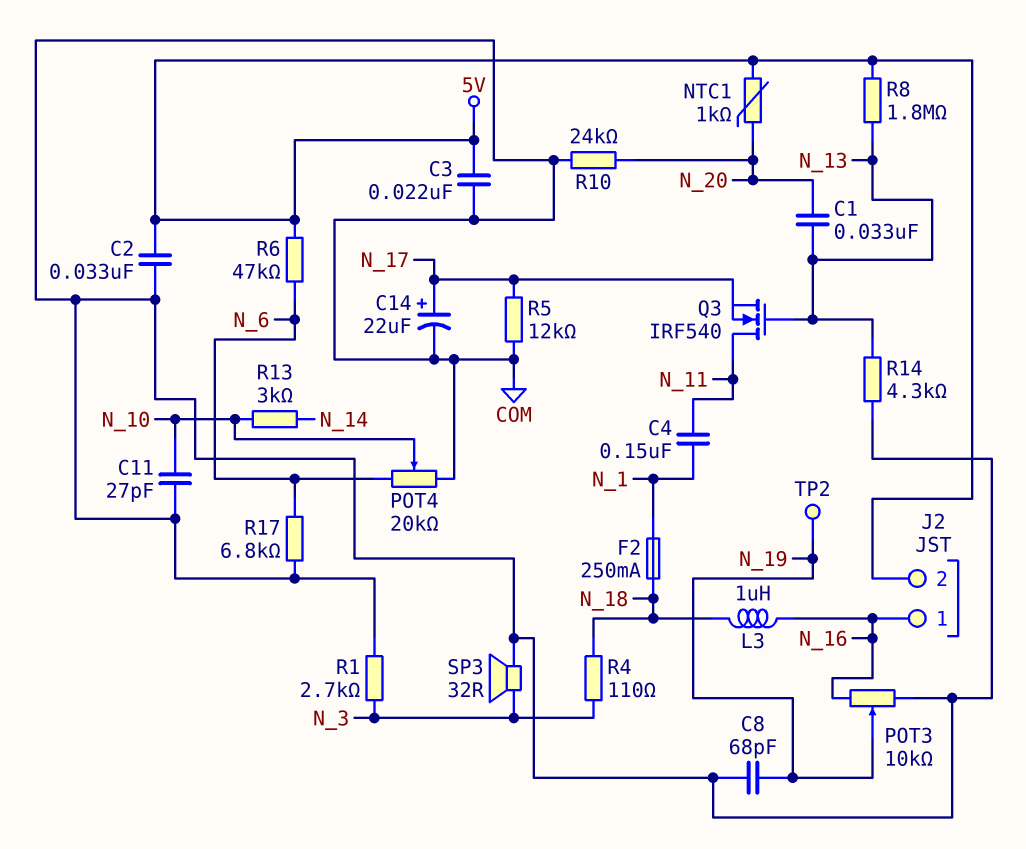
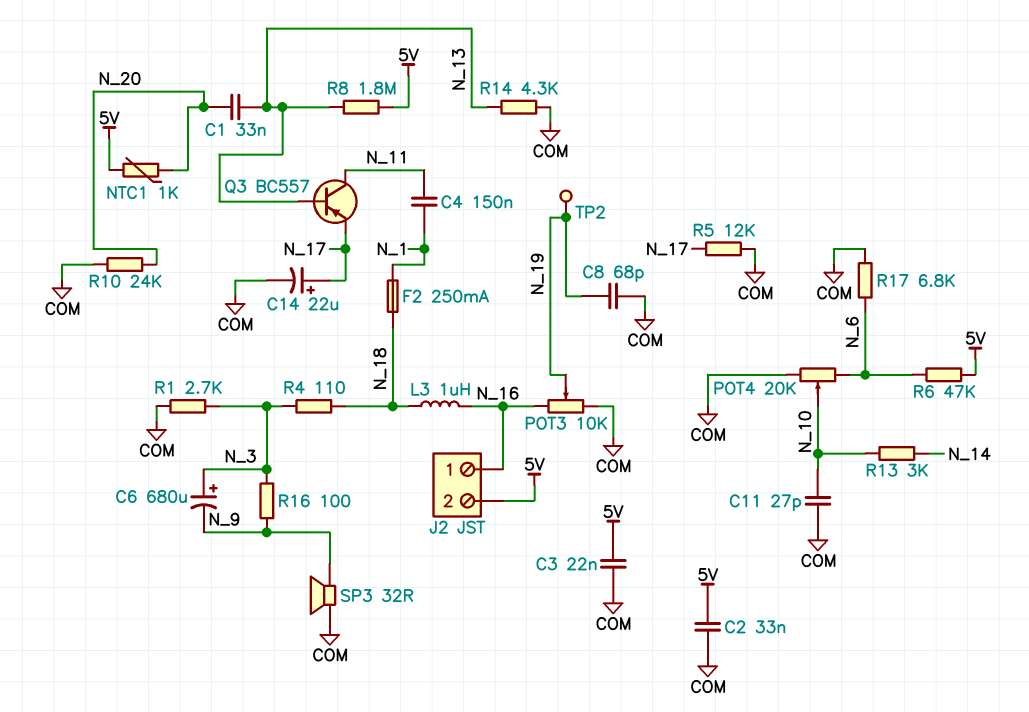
C6: none -> 680uF (plus N_3, minus N_9)
Q3: NMOS IRF540 (G N_13, D N_11, S N_17) -> PNP BC557 (B N_13, C N_11, E N_17)
R16: none -> 100 (N_3, N_9)
SP3: speaker 32R (COM, N_3) -> speaker 32R (COM, N_9)

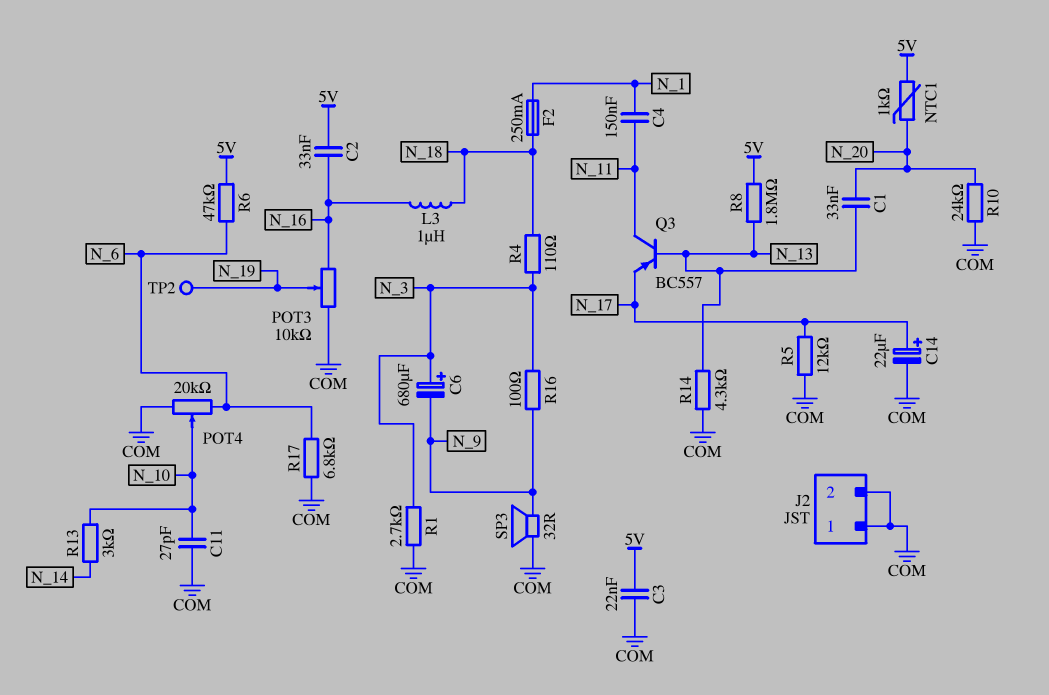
C2: 33nF (5V, COM) -> 33nF (5V, N_16)
C8: 68pF (COM, N_19) -> none
J2 pin 1: N_16 -> COM
J2 pin 2: 5V -> COM

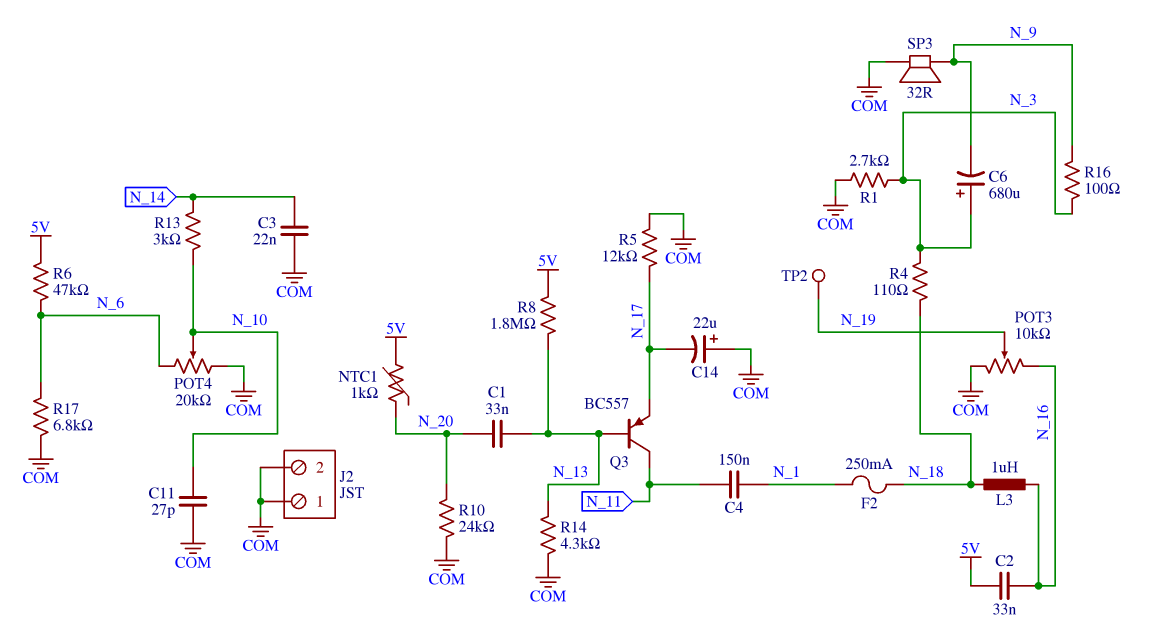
C3: 22nF (5V, COM) -> 22nF (COM, N_14)
C14: 22uF (plus N_17, minus COM) -> 22uF (plus COM, minus N_17)

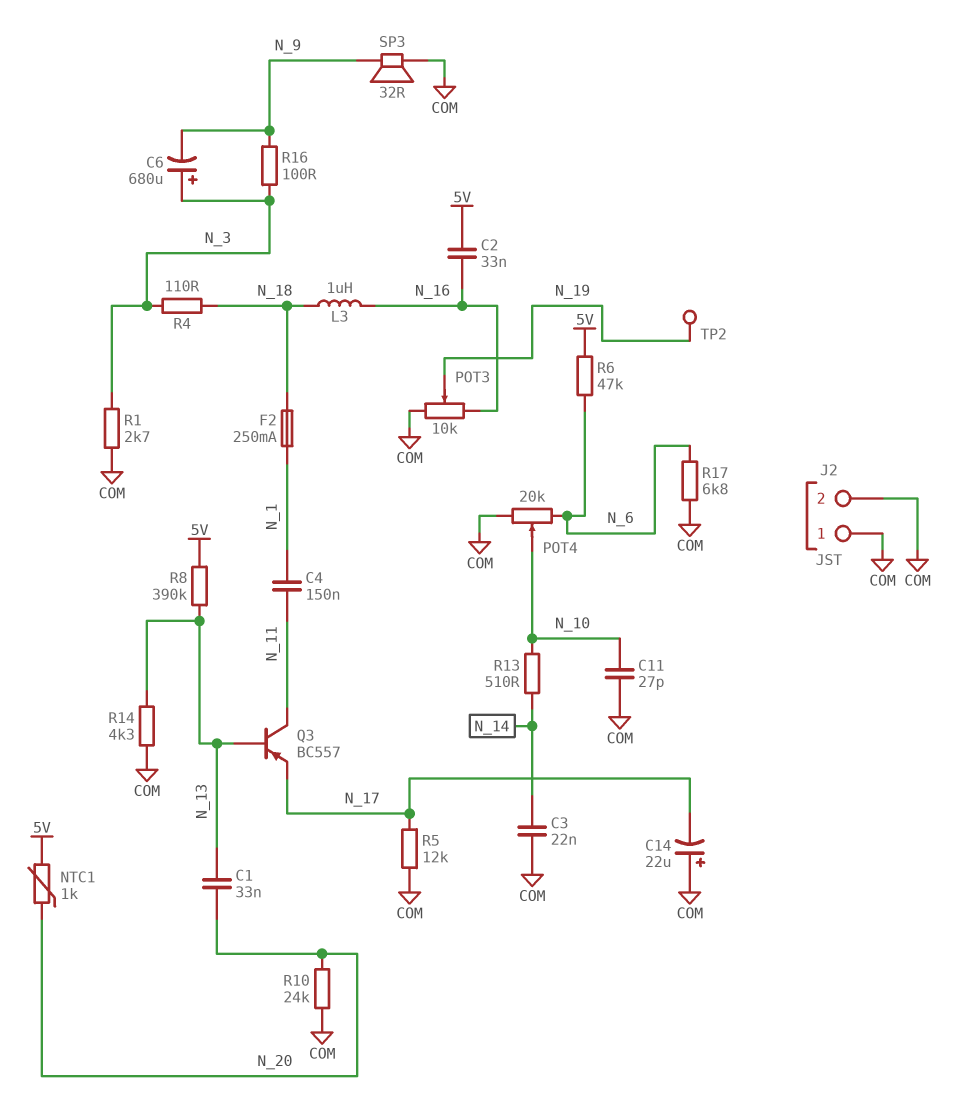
R8: 1.8M (5V, N_13) -> 390k (5V, N_13)
R13: 3k (N_10, N_14) -> 510 (N_10, N_14)

